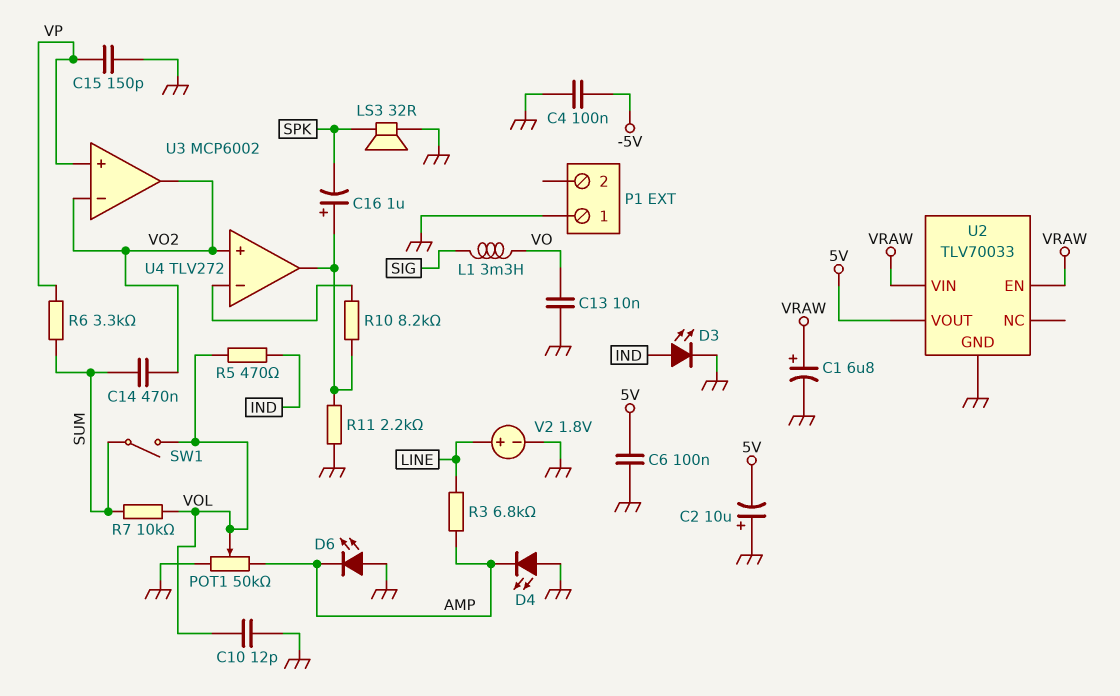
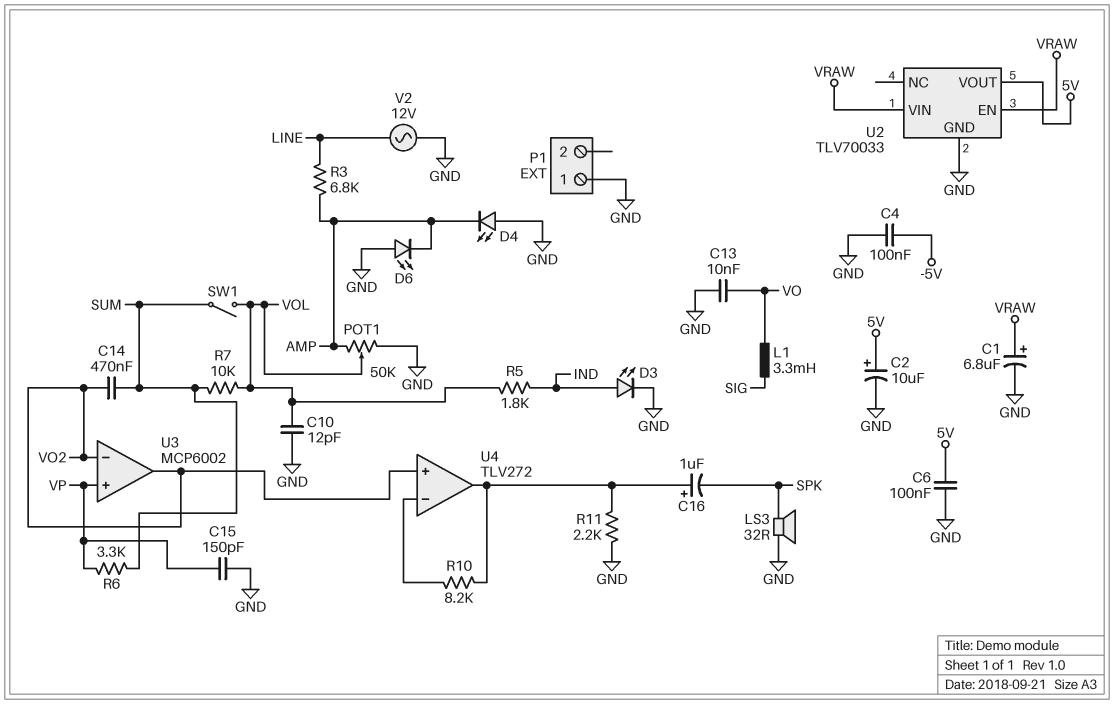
C2: 10uF (plus GND, minus 5V) -> 10uF (plus 5V, minus GND)
R5: 470 (IND, VOL) -> 1.8k (IND, VOL)
V2: 1.8V (plus LINE, minus GND) -> AC 12V (GND, LINE)

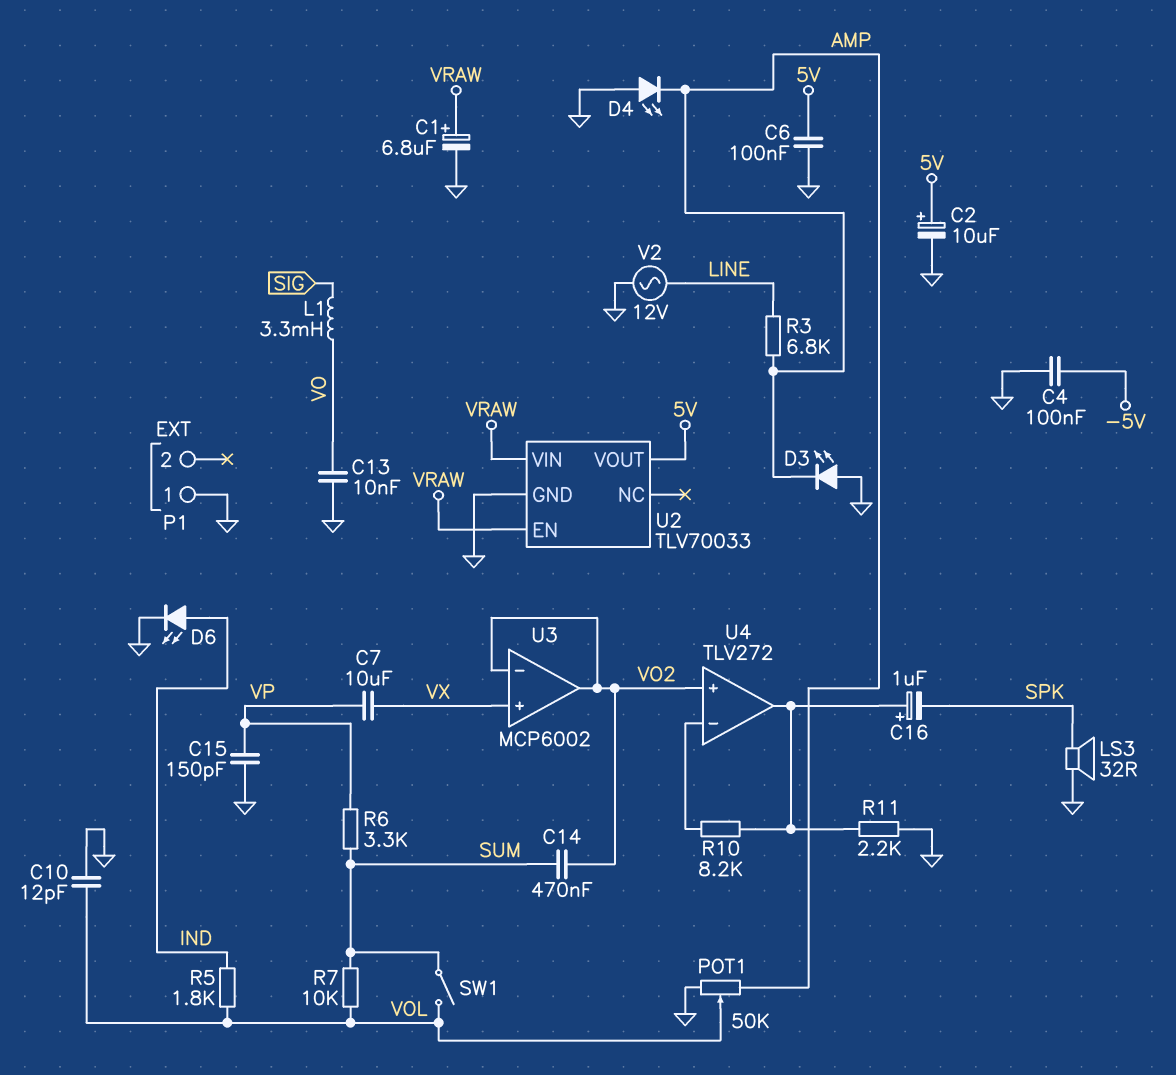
C7: none -> 10uF (VP, VX)
D3: LED (A IND, K GND) -> LED (A GND, K AMP)
D6: LED (A GND, K AMP) -> LED (A IND, K GND)
U3 pin in+: VP -> VX

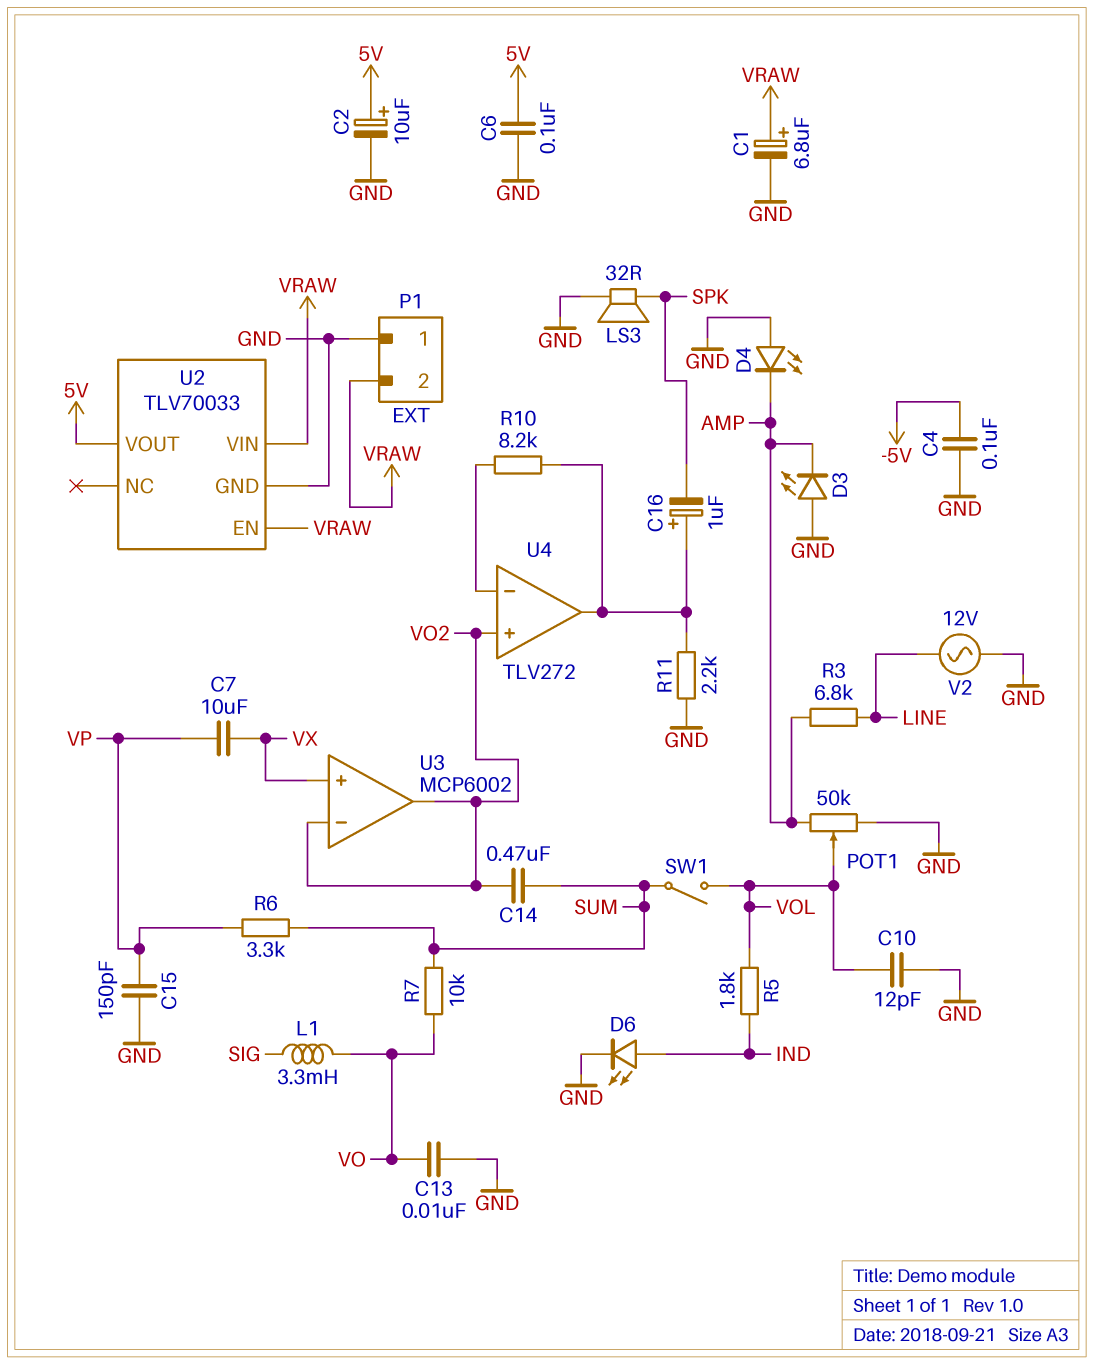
P1 pin 2: none -> VRAW
R7: 10k (SUM, VOL) -> 10k (SUM, VO)

